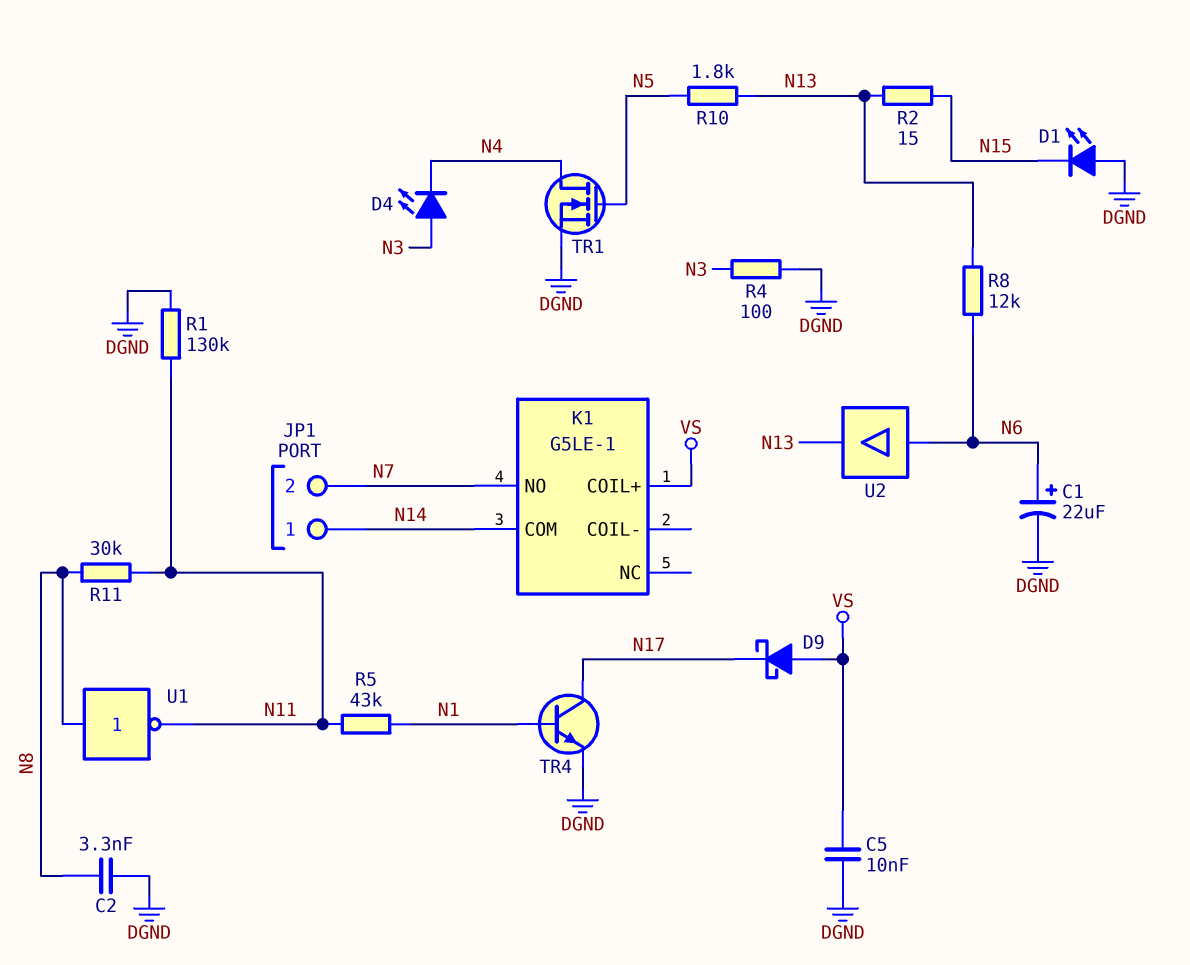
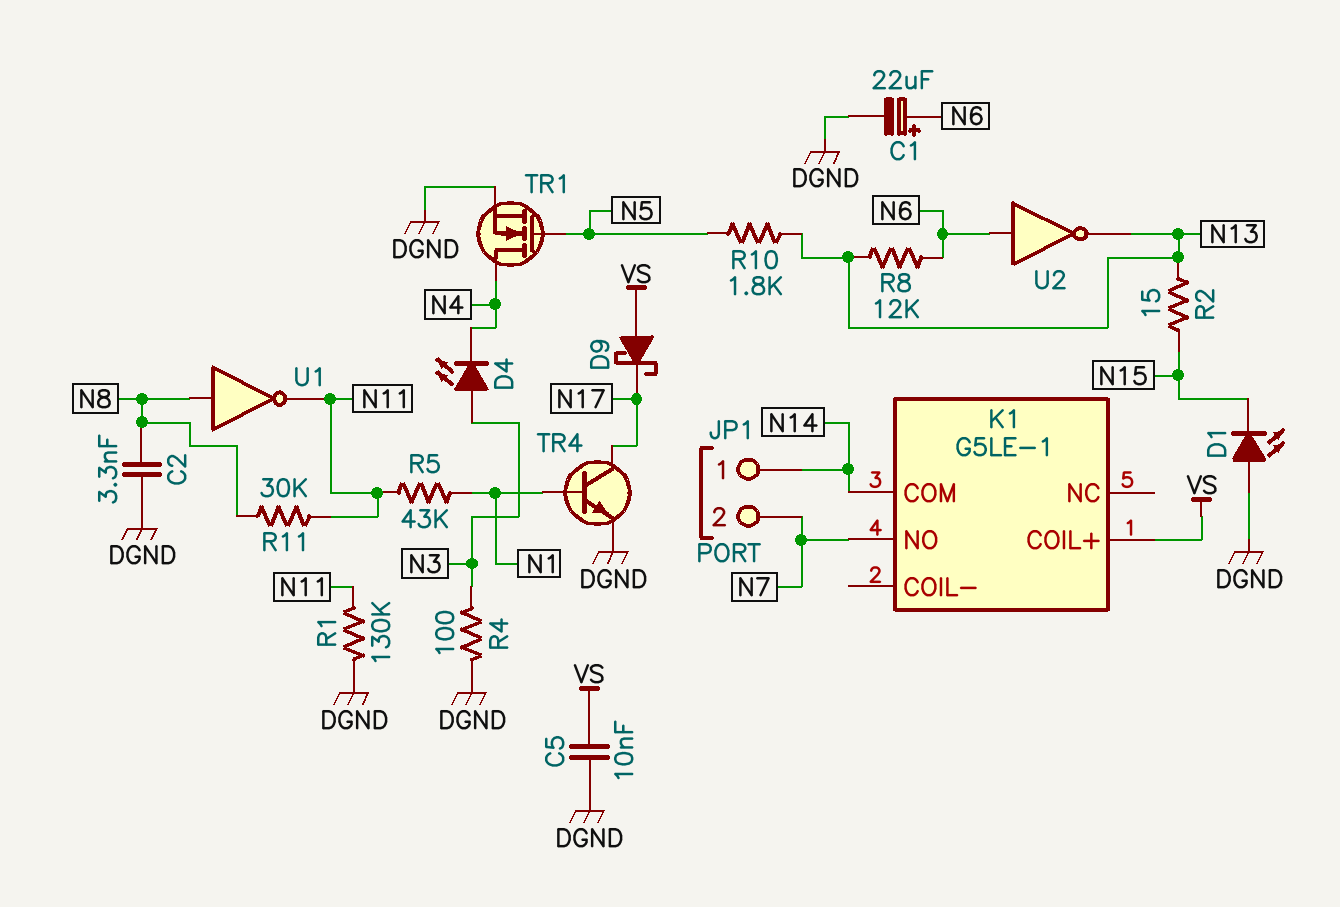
U2: buffer (in N6, out N13) -> NOT (in N6, out N13)

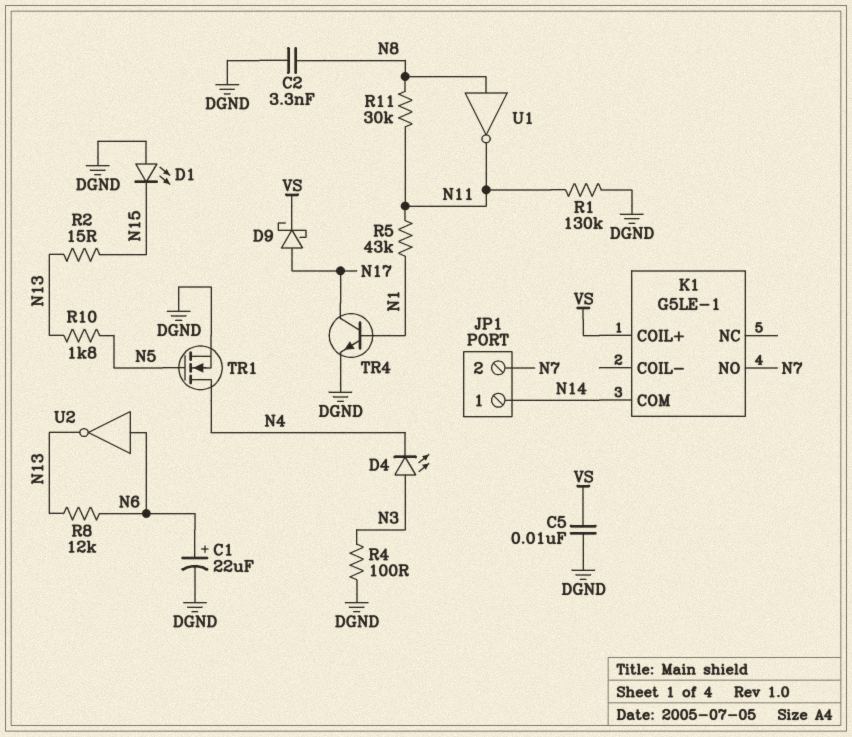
D9: schottky (A VS, K N17) -> schottky (A N17, K VS)

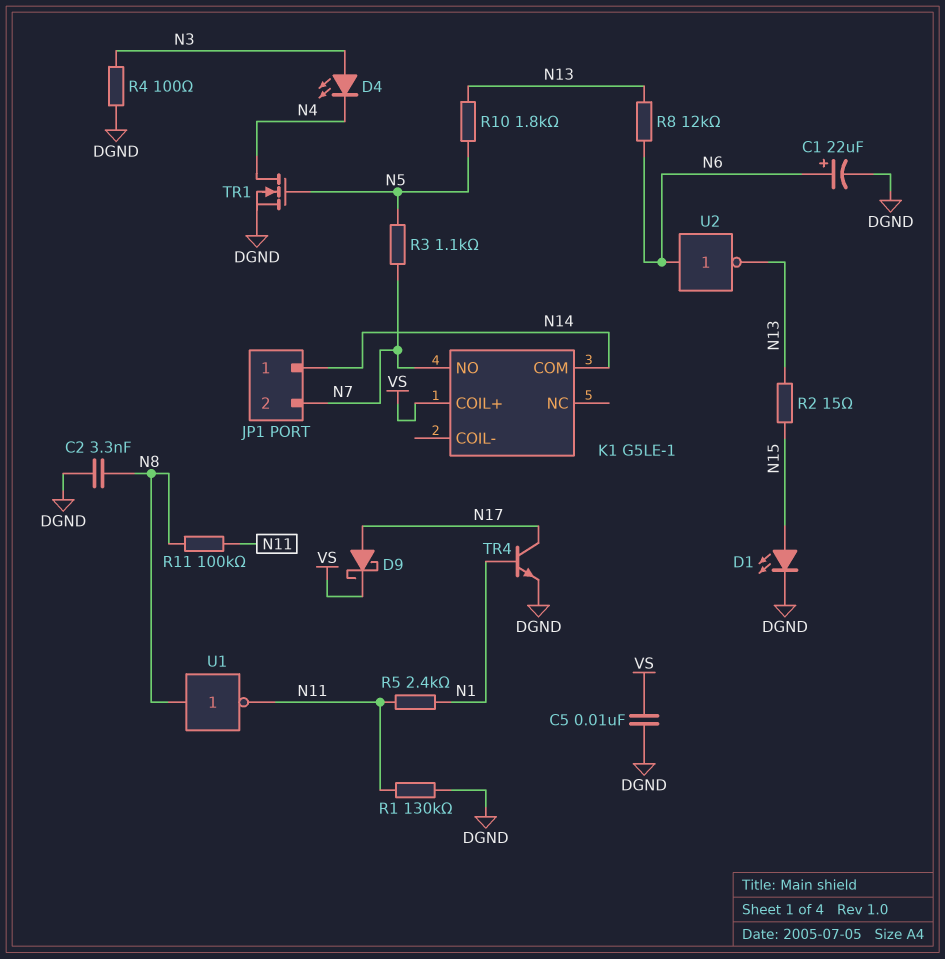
D1: LED (A DGND, K N15) -> LED (A N15, K DGND)
R3: none -> 1.1k (N5, N7)
R5: 43k (N1, N11) -> 2.4k (N1, N11)
R11: 30k (N8, N11) -> 100k (N8, N11)

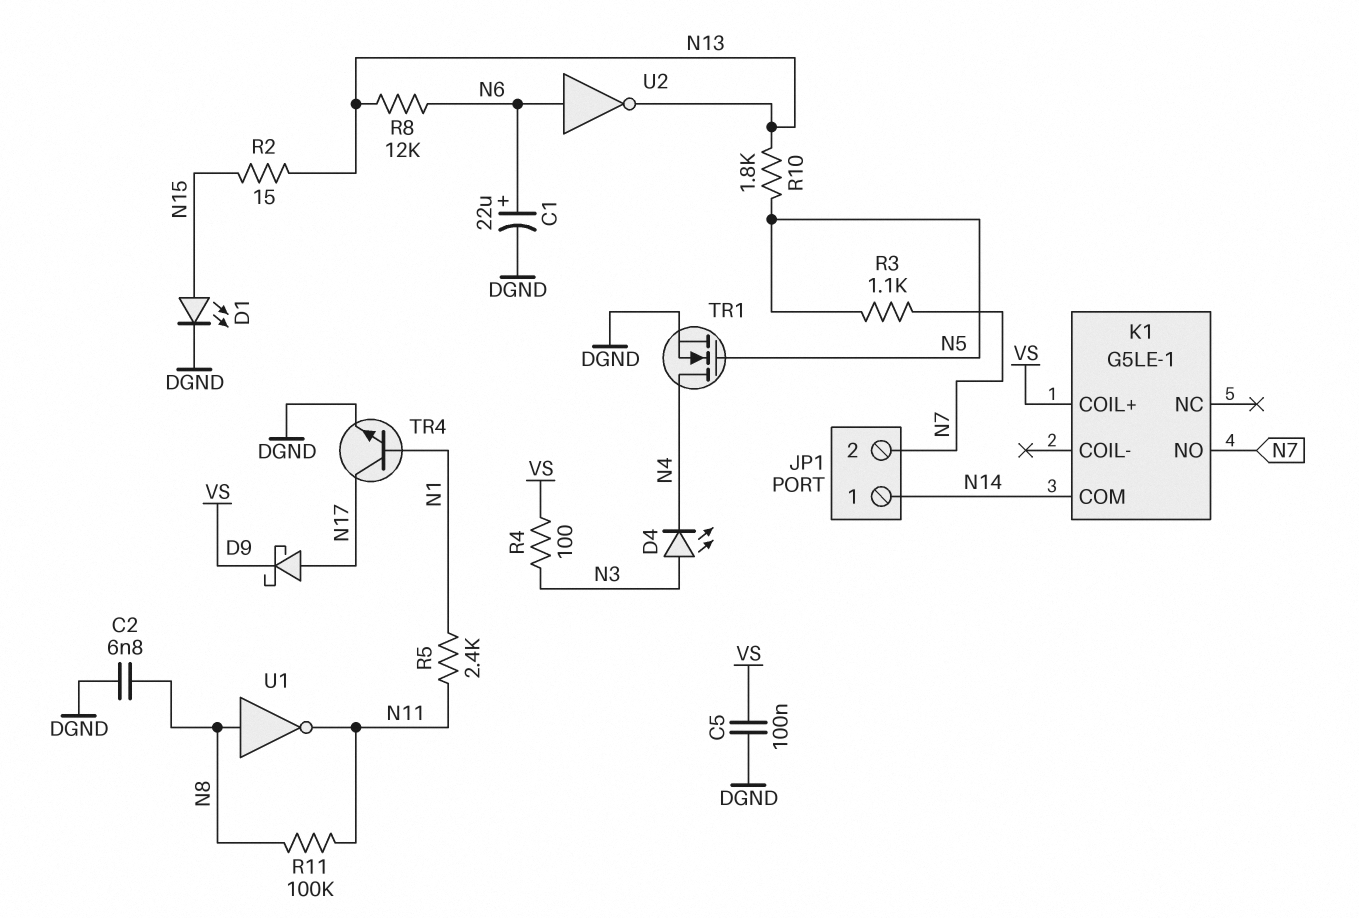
C2: 3.3nF (DGND, N8) -> 6.8nF (DGND, N8)
C5: 10nF (DGND, VS) -> 100nF (DGND, VS)
R1: 130k (DGND, N11) -> none
R4: 100 (DGND, N3) -> 100 (N3, VS)

